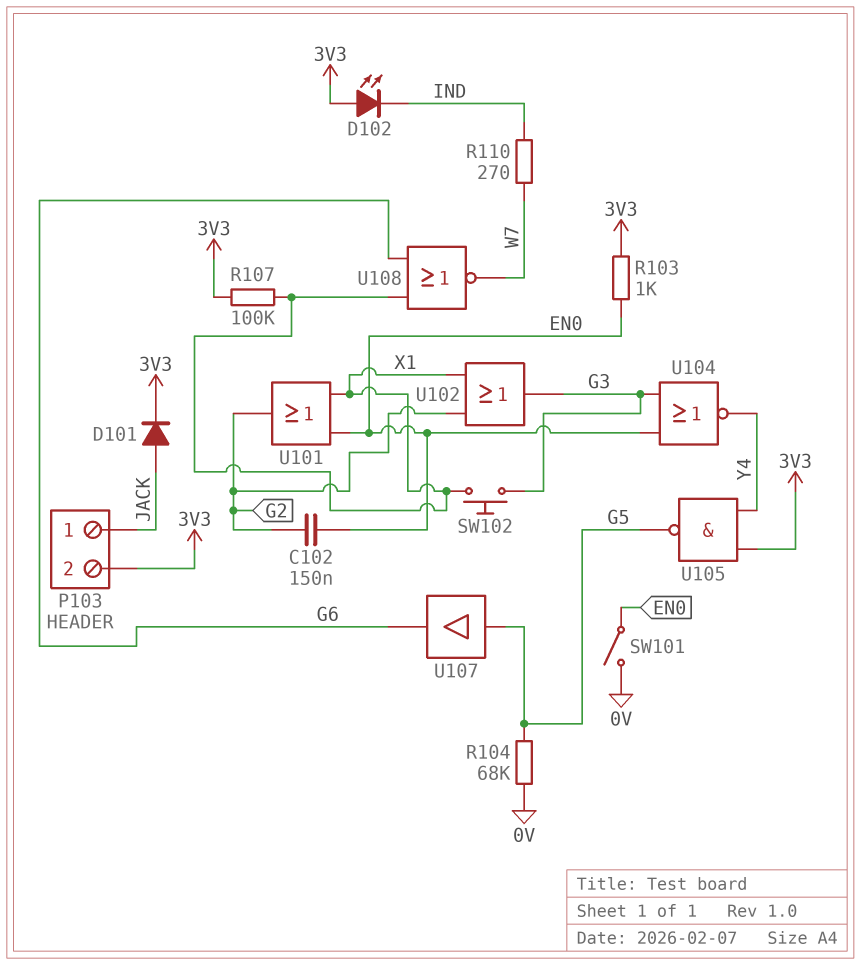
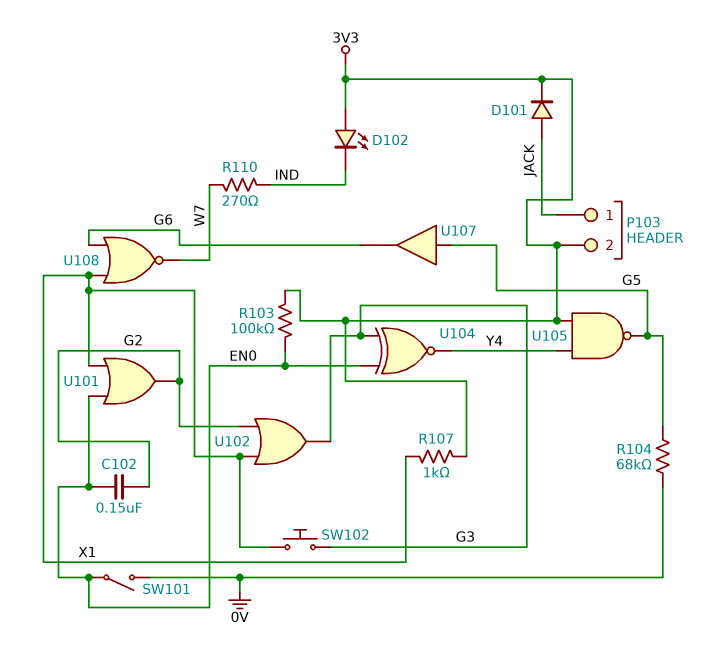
R103: 1k (3V3, EN0) -> 100k (3V3, EN0)
R107: 100k (3V3, X1) -> 1k (3V3, X1)
U104: NOR (in EN0, in G3, out Y4) -> XNOR (in EN0, in G3, out Y4)

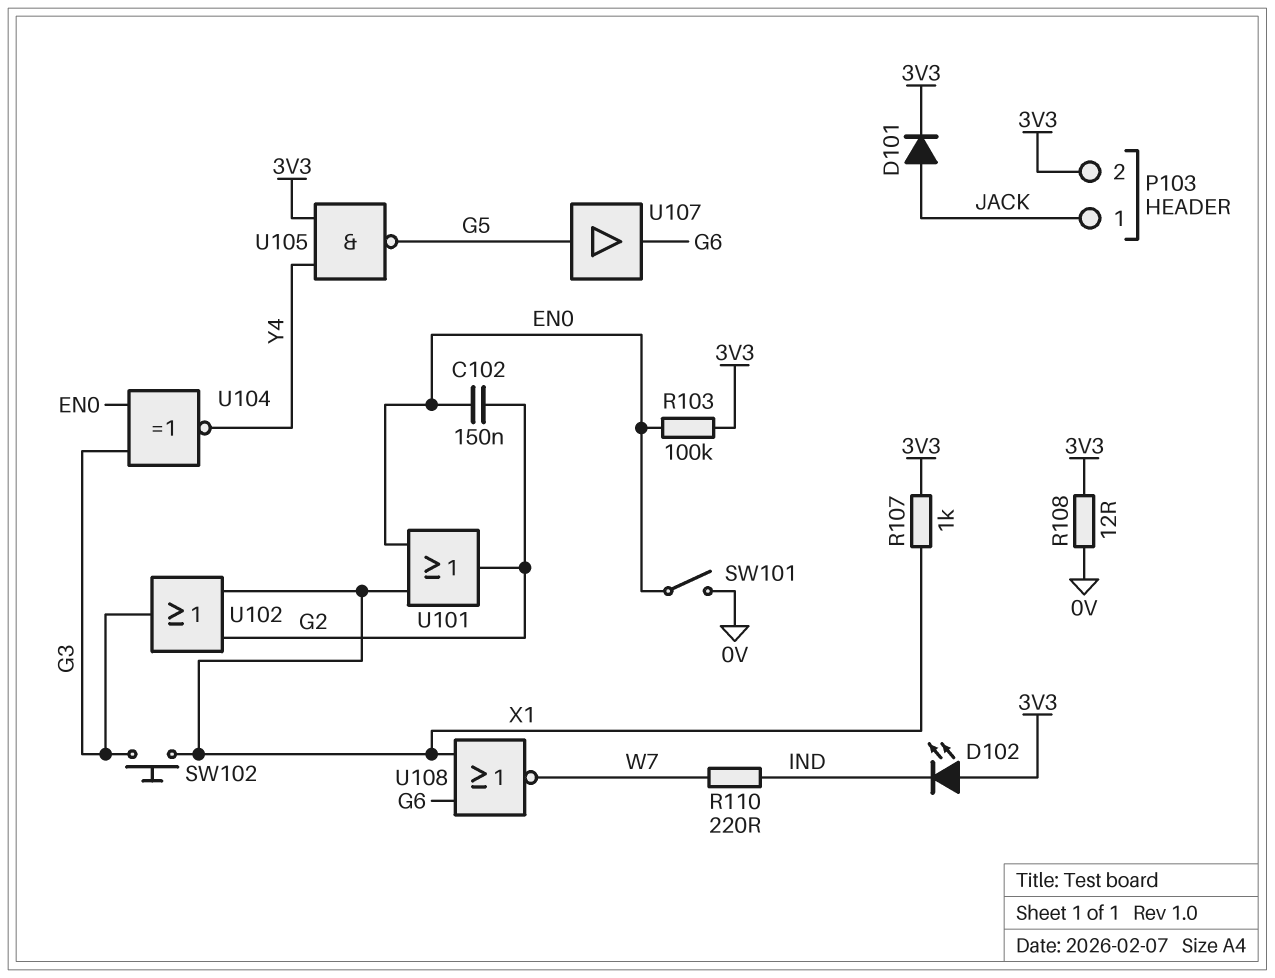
R104: 68k (0V, G5) -> none
R108: none -> 12 (0V, 3V3)
R110: 270 (IND, W7) -> 220 (IND, W7)

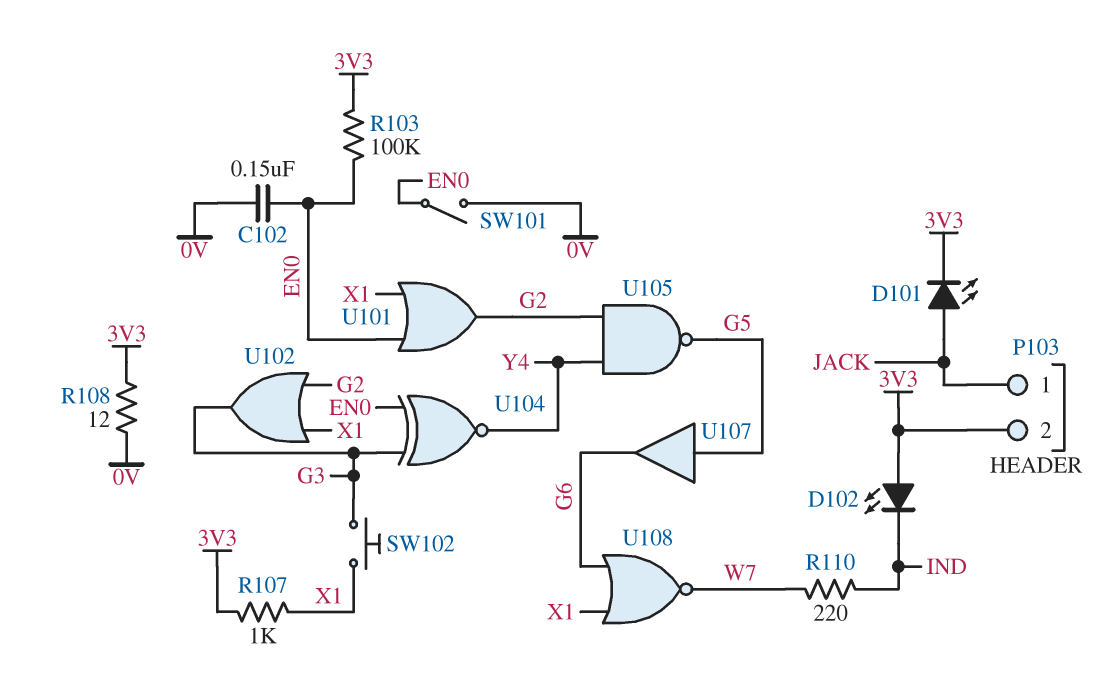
C102: 150nF (EN0, G2) -> 150nF (0V, EN0)
D101: diode (A JACK, K 3V3) -> LED (A JACK, K 3V3)
U105: NAND (in 3V3, in Y4, out G5) -> NAND (in G2, in Y4, out G5)

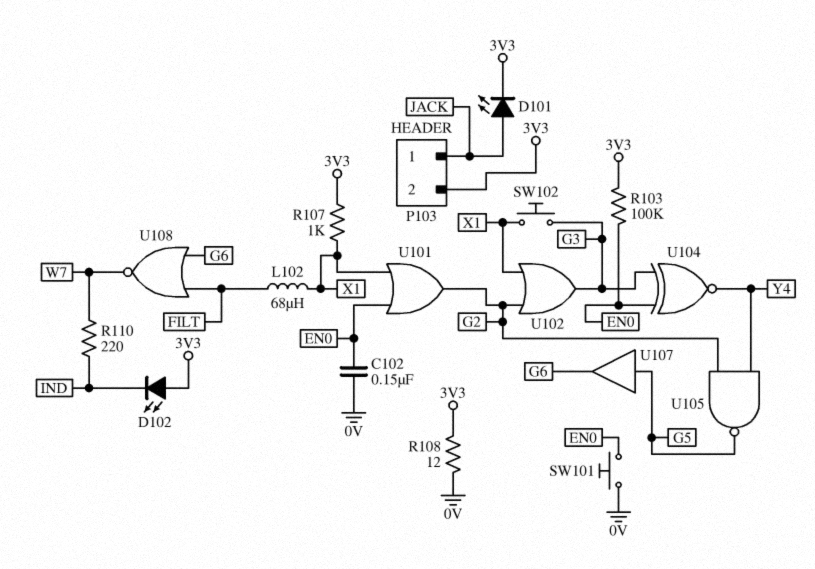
L102: none -> 68uH (FILT, X1)
SW101: switch (0V, EN0) -> button (0V, EN0)
U108: NOR (in G6, in X1, out W7) -> NOR (in FILT, in G6, out W7)

